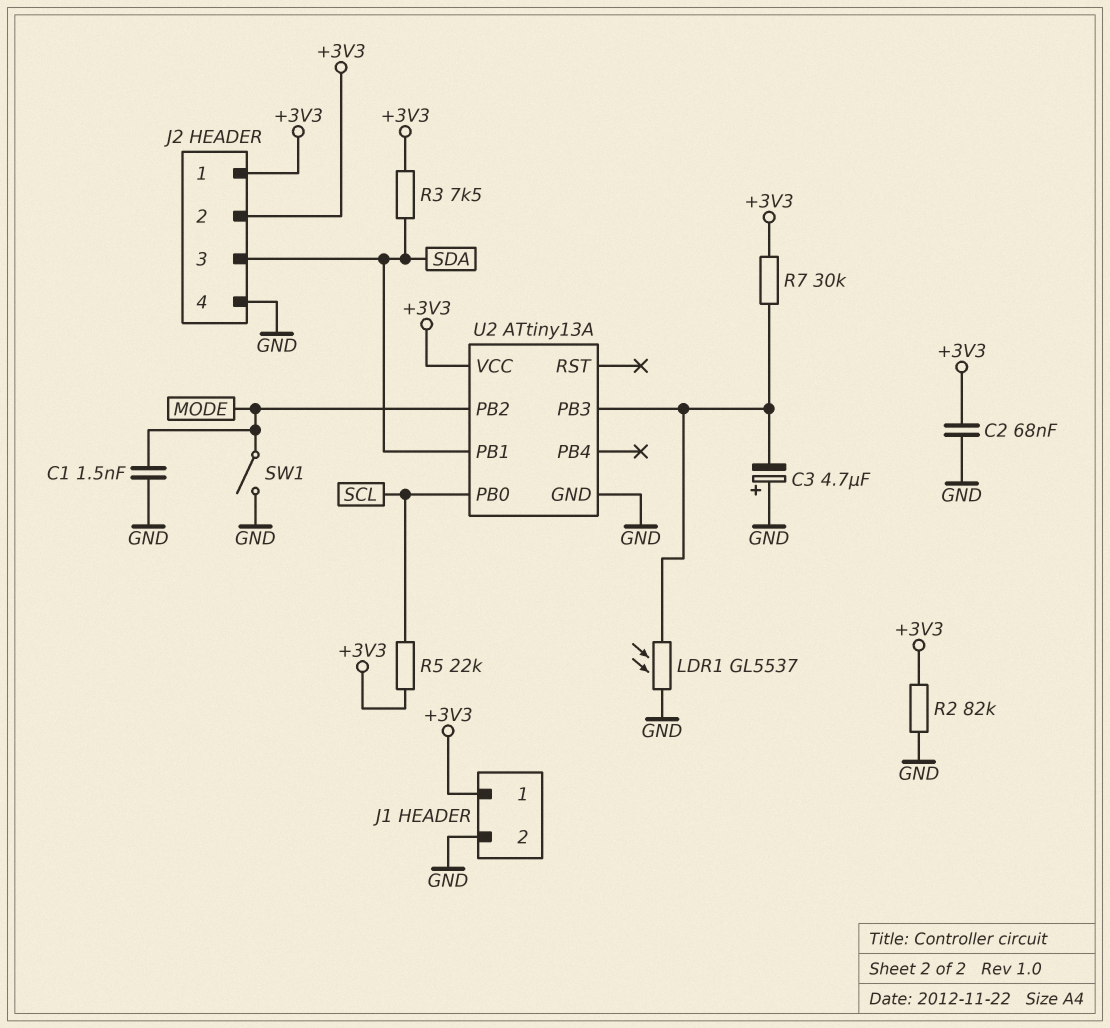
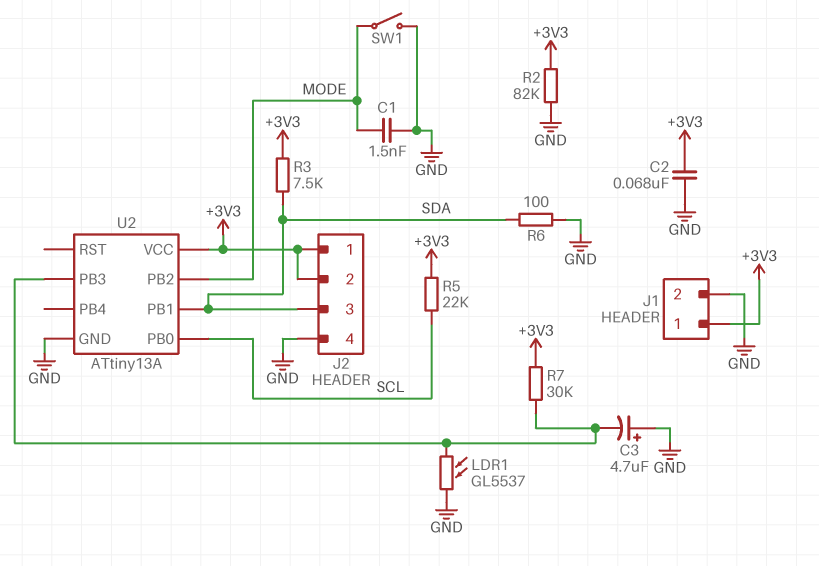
R6: none -> 100 (GND, SDA)

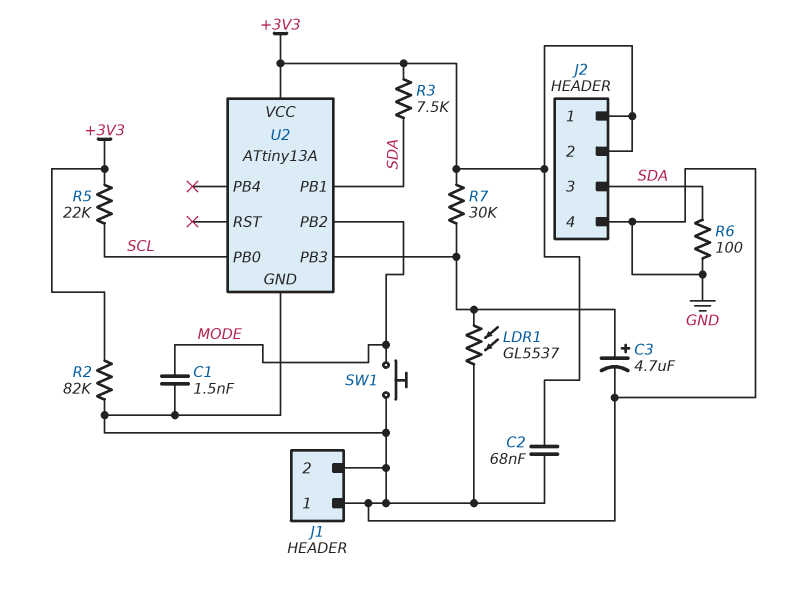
C3: 4.7uF (plus GND, minus U2/PB3) -> 4.7uF (plus U2/PB3, minus GND)
J1 pin 1: +3V3 -> GND
SW1: switch (GND, MODE) -> button (GND, MODE)

